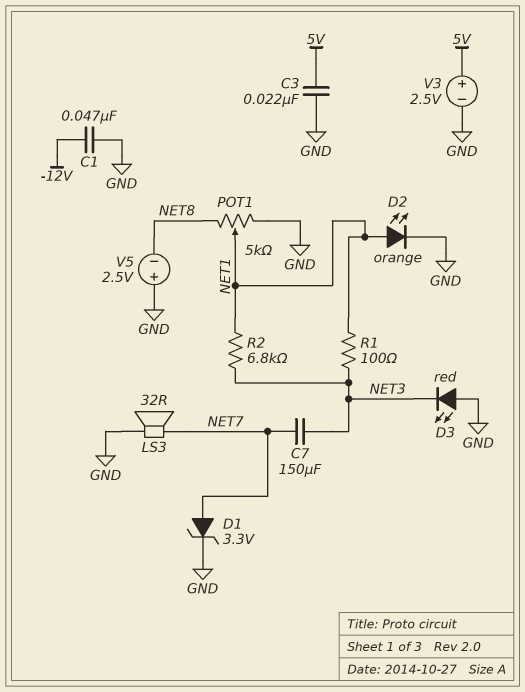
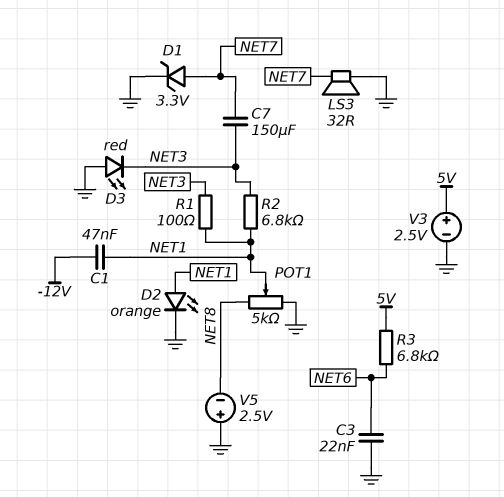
C1: 47nF (-12V, GND) -> 47nF (-12V, NET1)
C3: 22nF (5V, GND) -> 22nF (GND, NET6)
R3: none -> 6.8k (5V, NET6)

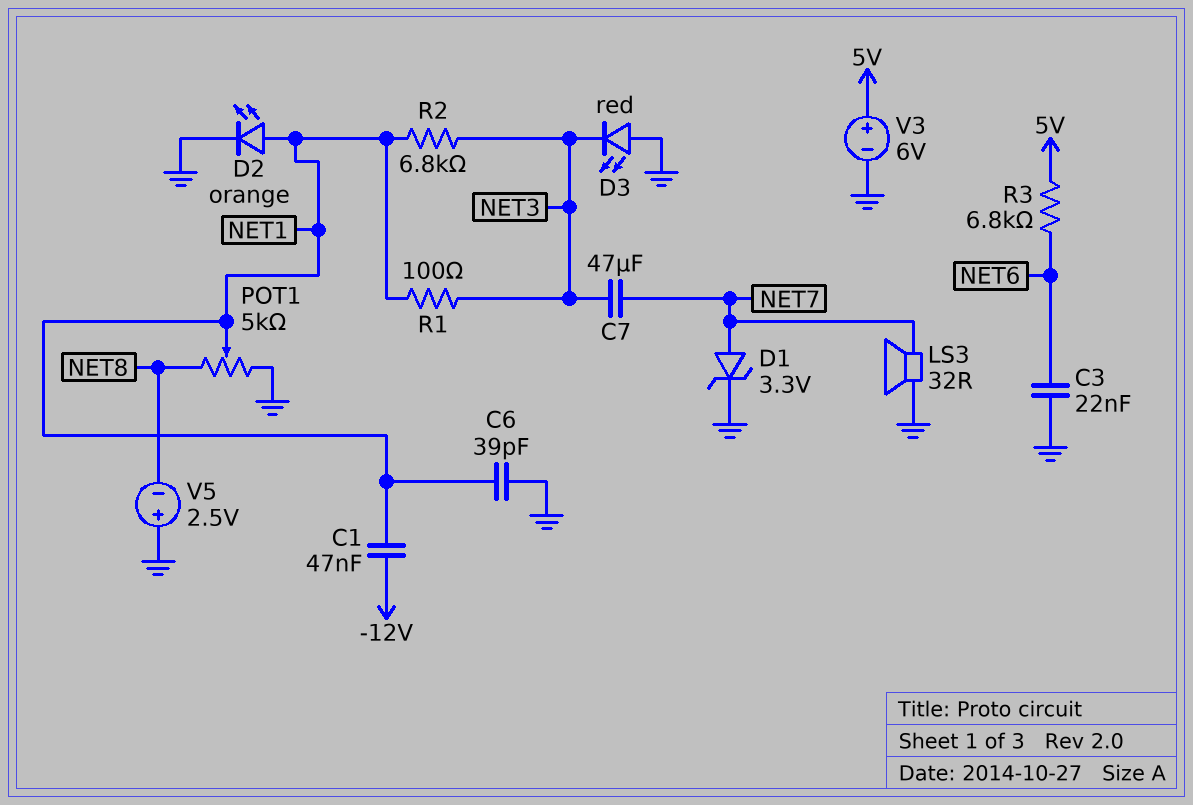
C6: none -> 39pF (GND, NET1)
C7: 150uF (NET3, NET7) -> 47uF (NET3, NET7)
V3: 2.5V (plus 5V, minus GND) -> 6V (plus 5V, minus GND)

